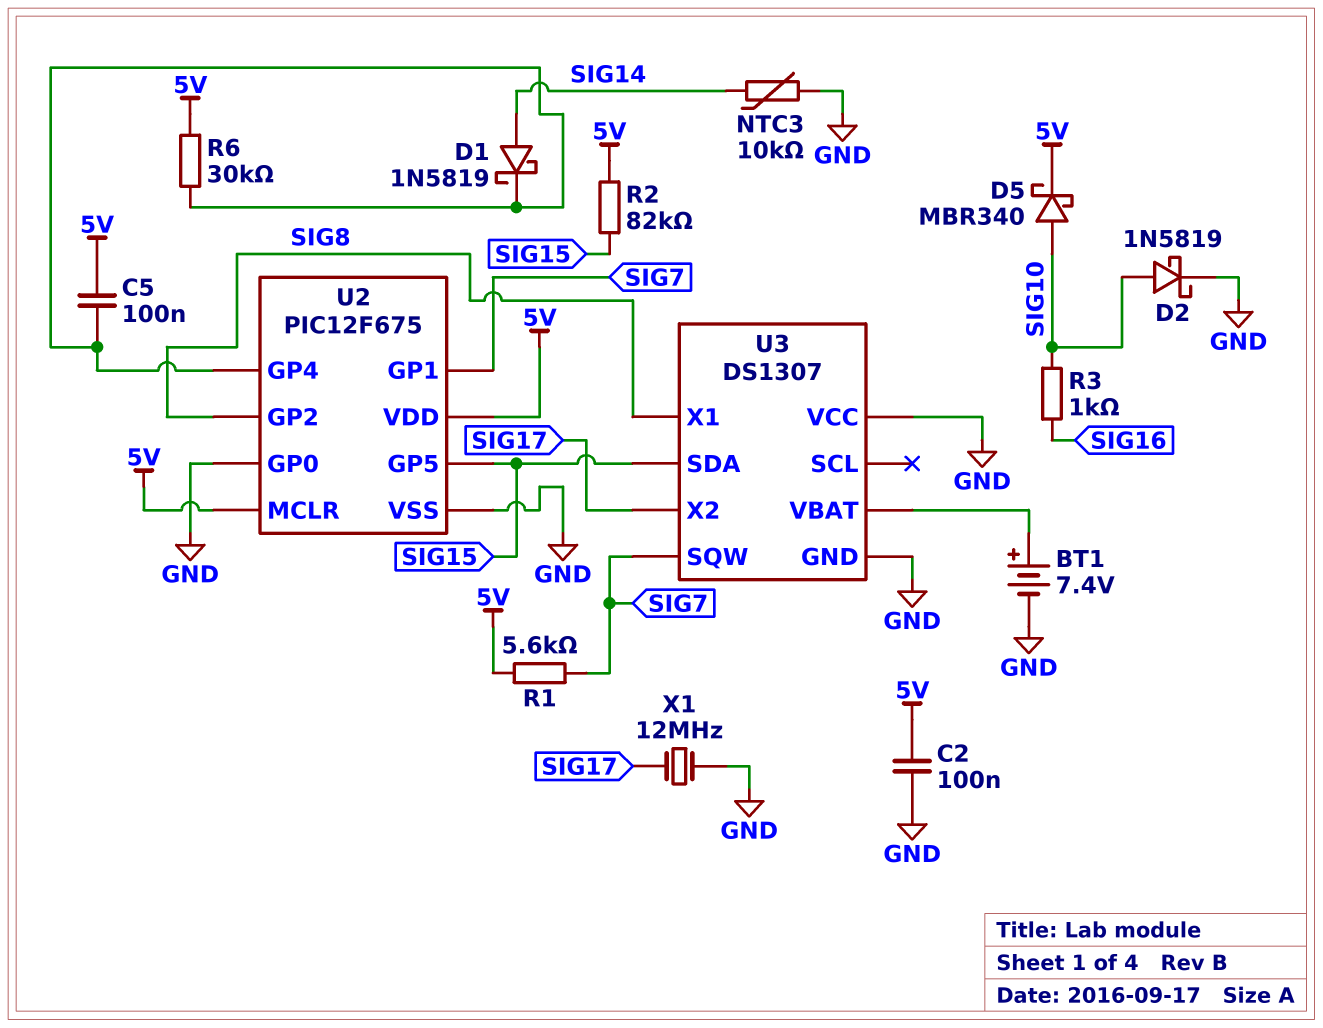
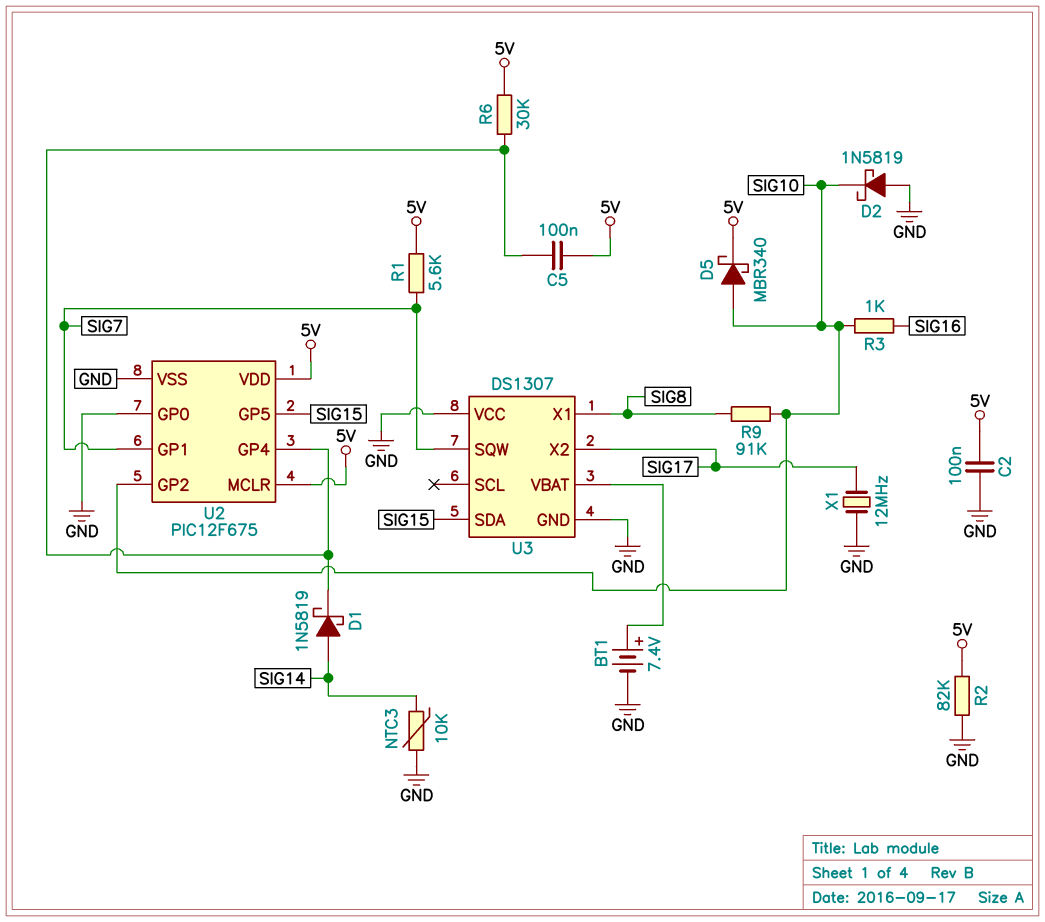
D2: schottky 1N5819 (A SIG10, K GND) -> schottky 1N5819 (A GND, K SIG10)
R2: 82k (5V, SIG15) -> 82k (5V, GND)
R9: none -> 91k (SIG8, SIG10)
U2 pin GP2: SIG8 -> SIG10

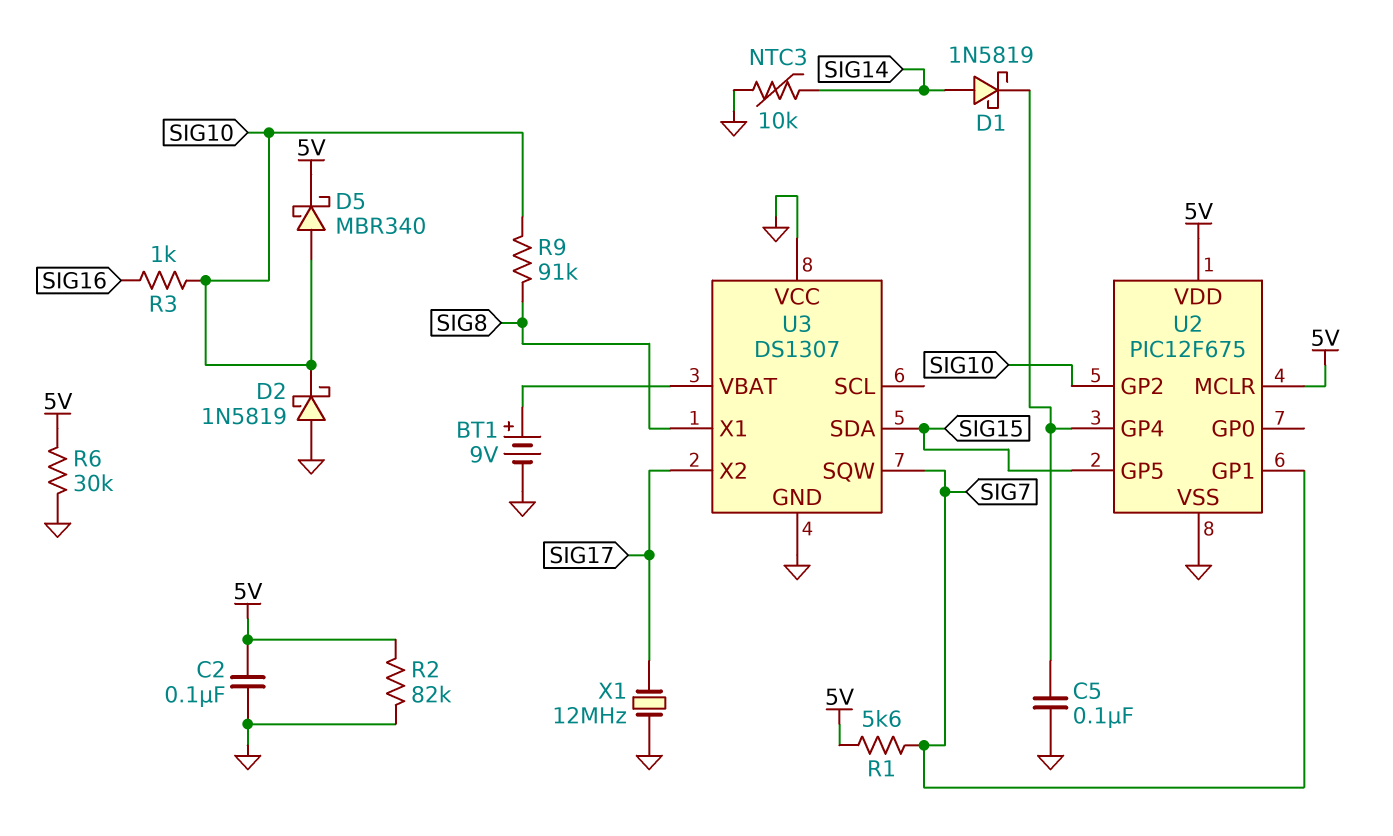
BT1: 7.4V (plus U3/VBAT, minus GND) -> 9V (plus U3/VBAT, minus GND)
C5: 100nF (5V, U2/GP4) -> 100nF (GND, U2/GP4)
R6: 30k (5V, U2/GP4) -> 30k (5V, GND)
U2 pin GP0: GND -> none

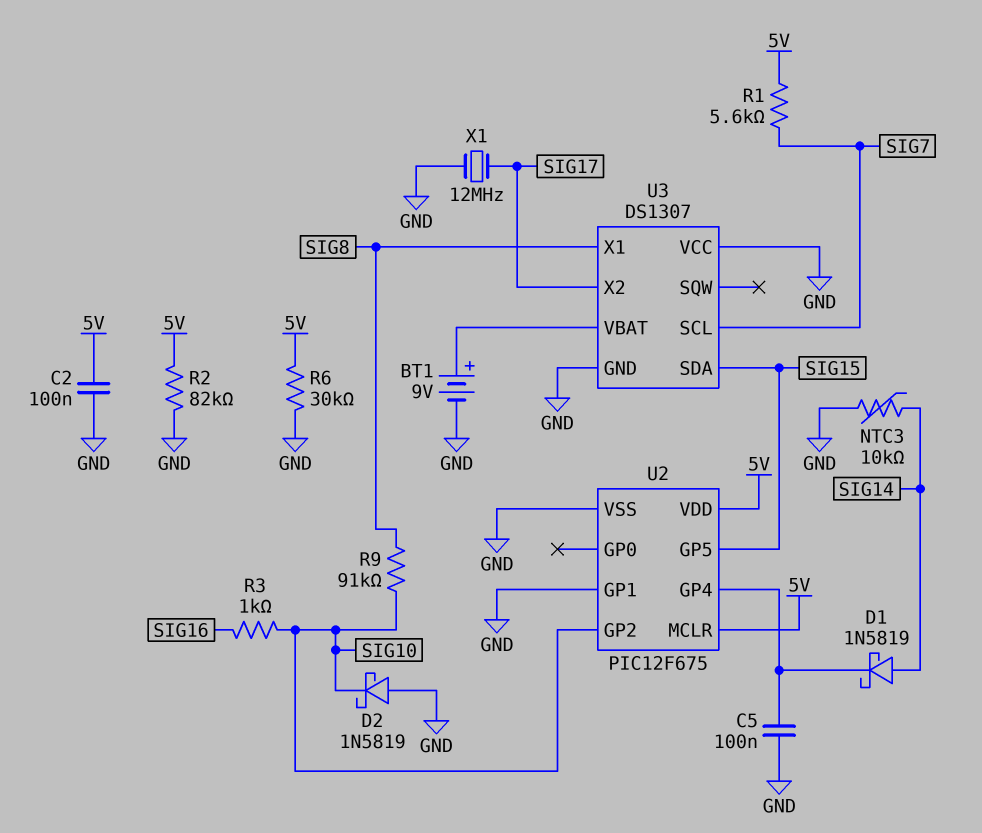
D5: schottky MBR340 (A SIG10, K 5V) -> none
U2 pin GP1: SIG7 -> GND
U3 pin SCL: none -> SIG7
U3 pin SQW: SIG7 -> none

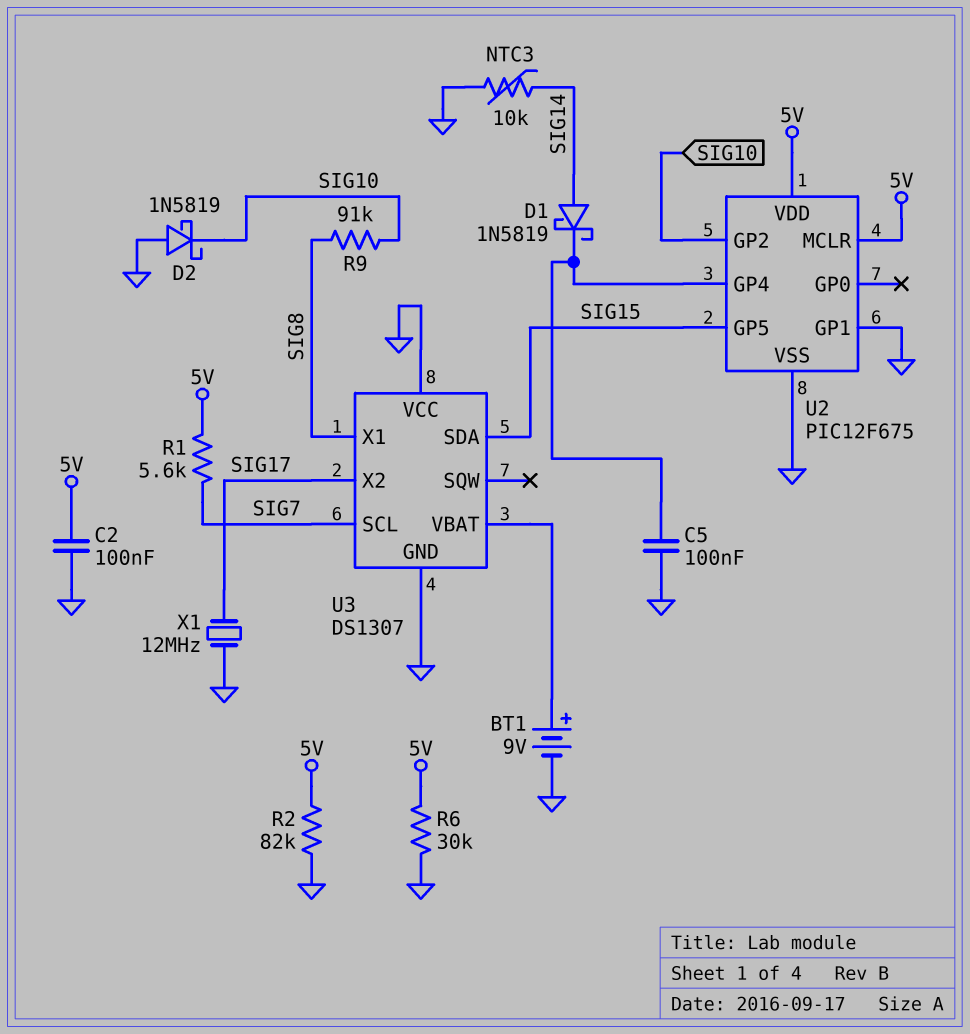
R3: 1k (SIG10, SIG16) -> none

